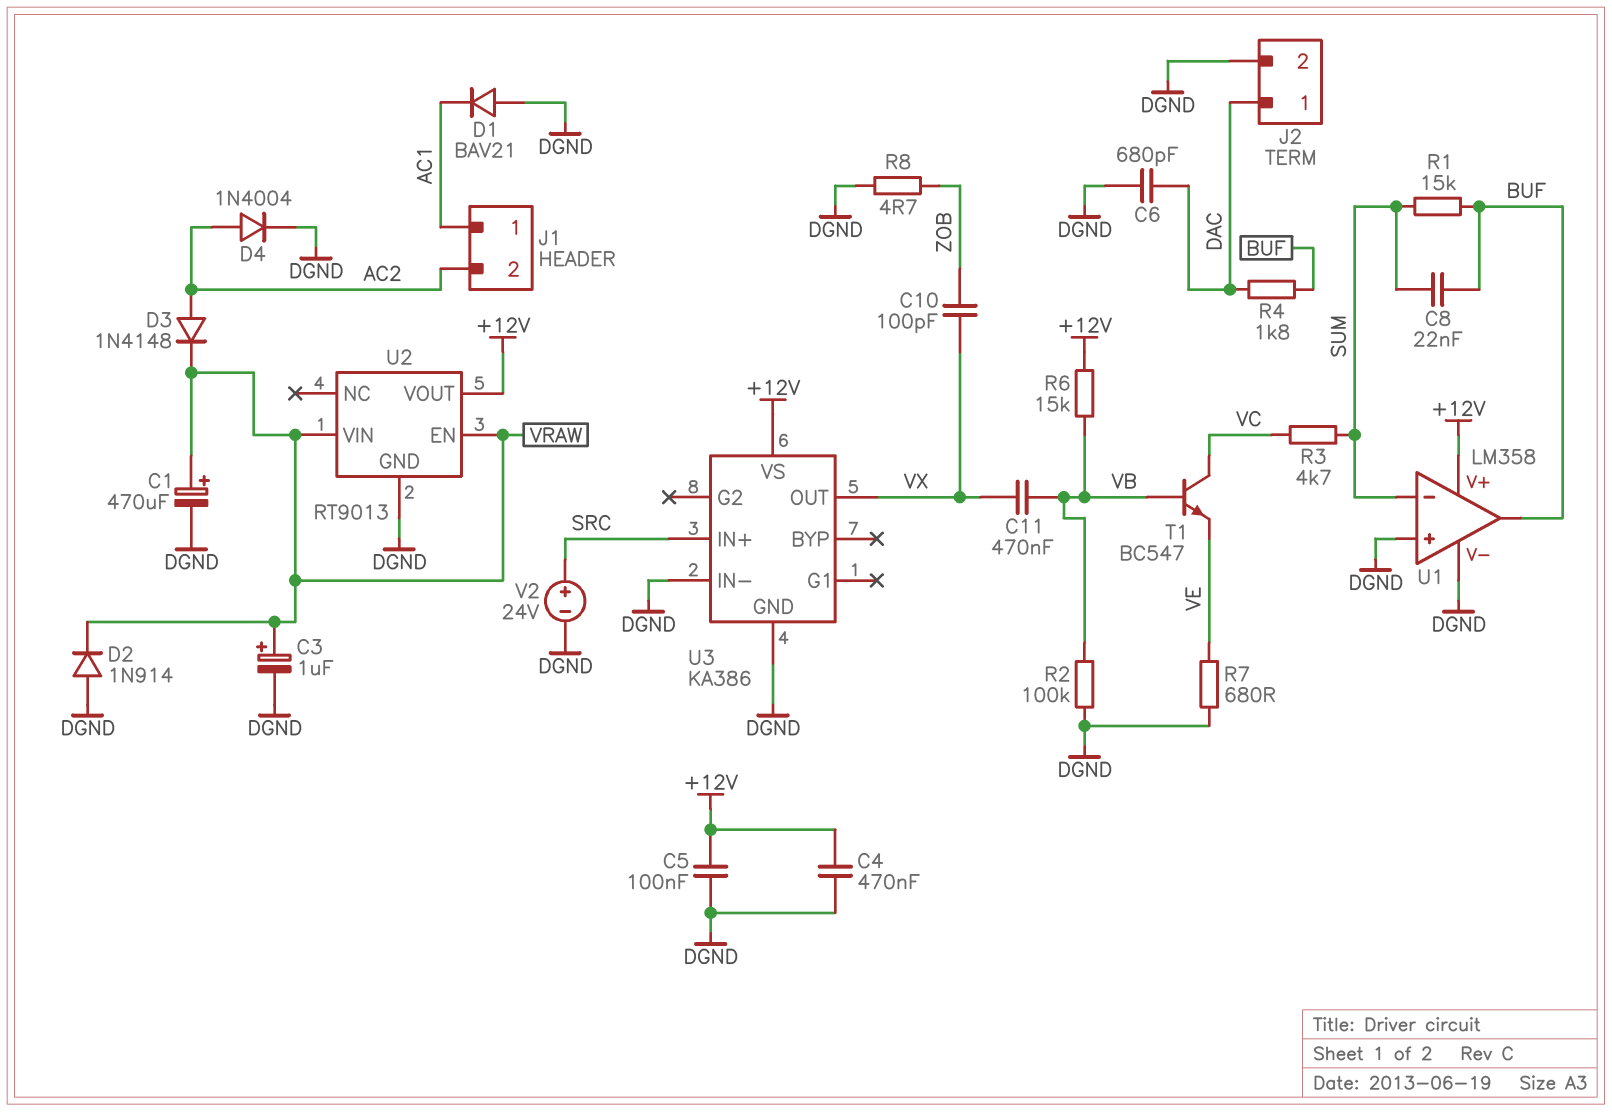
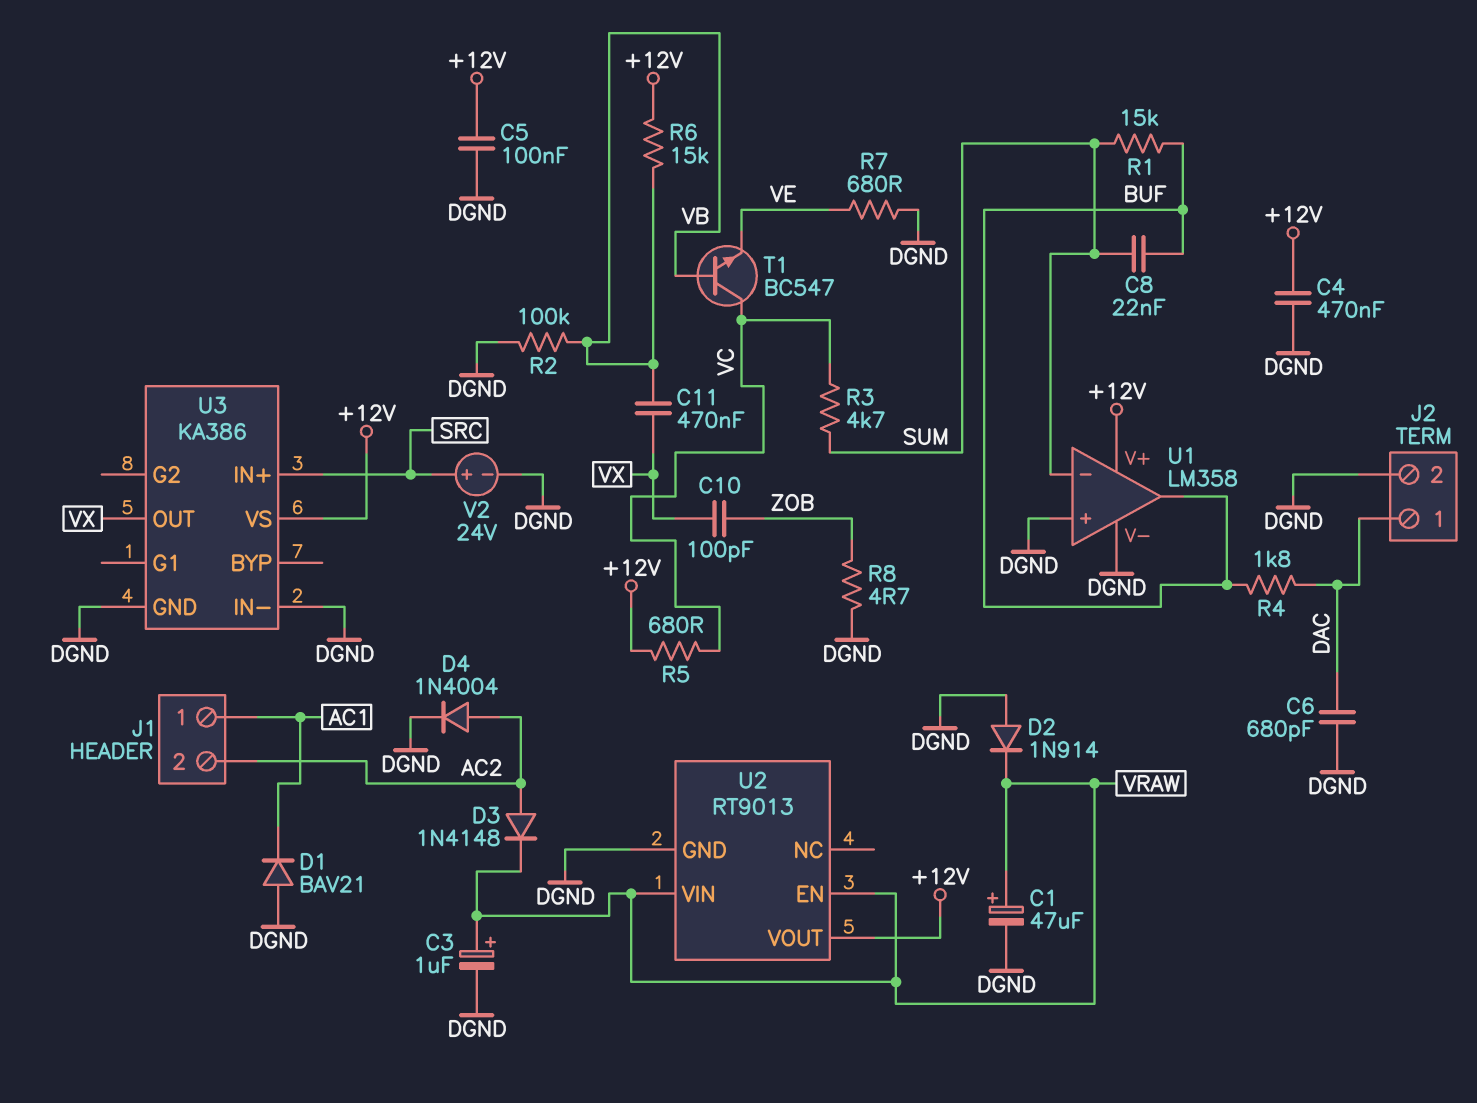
C1: 470uF (plus VRAW, minus DGND) -> 47uF (plus VRAW, minus DGND)
R5: none -> 680 (+12V, VC)

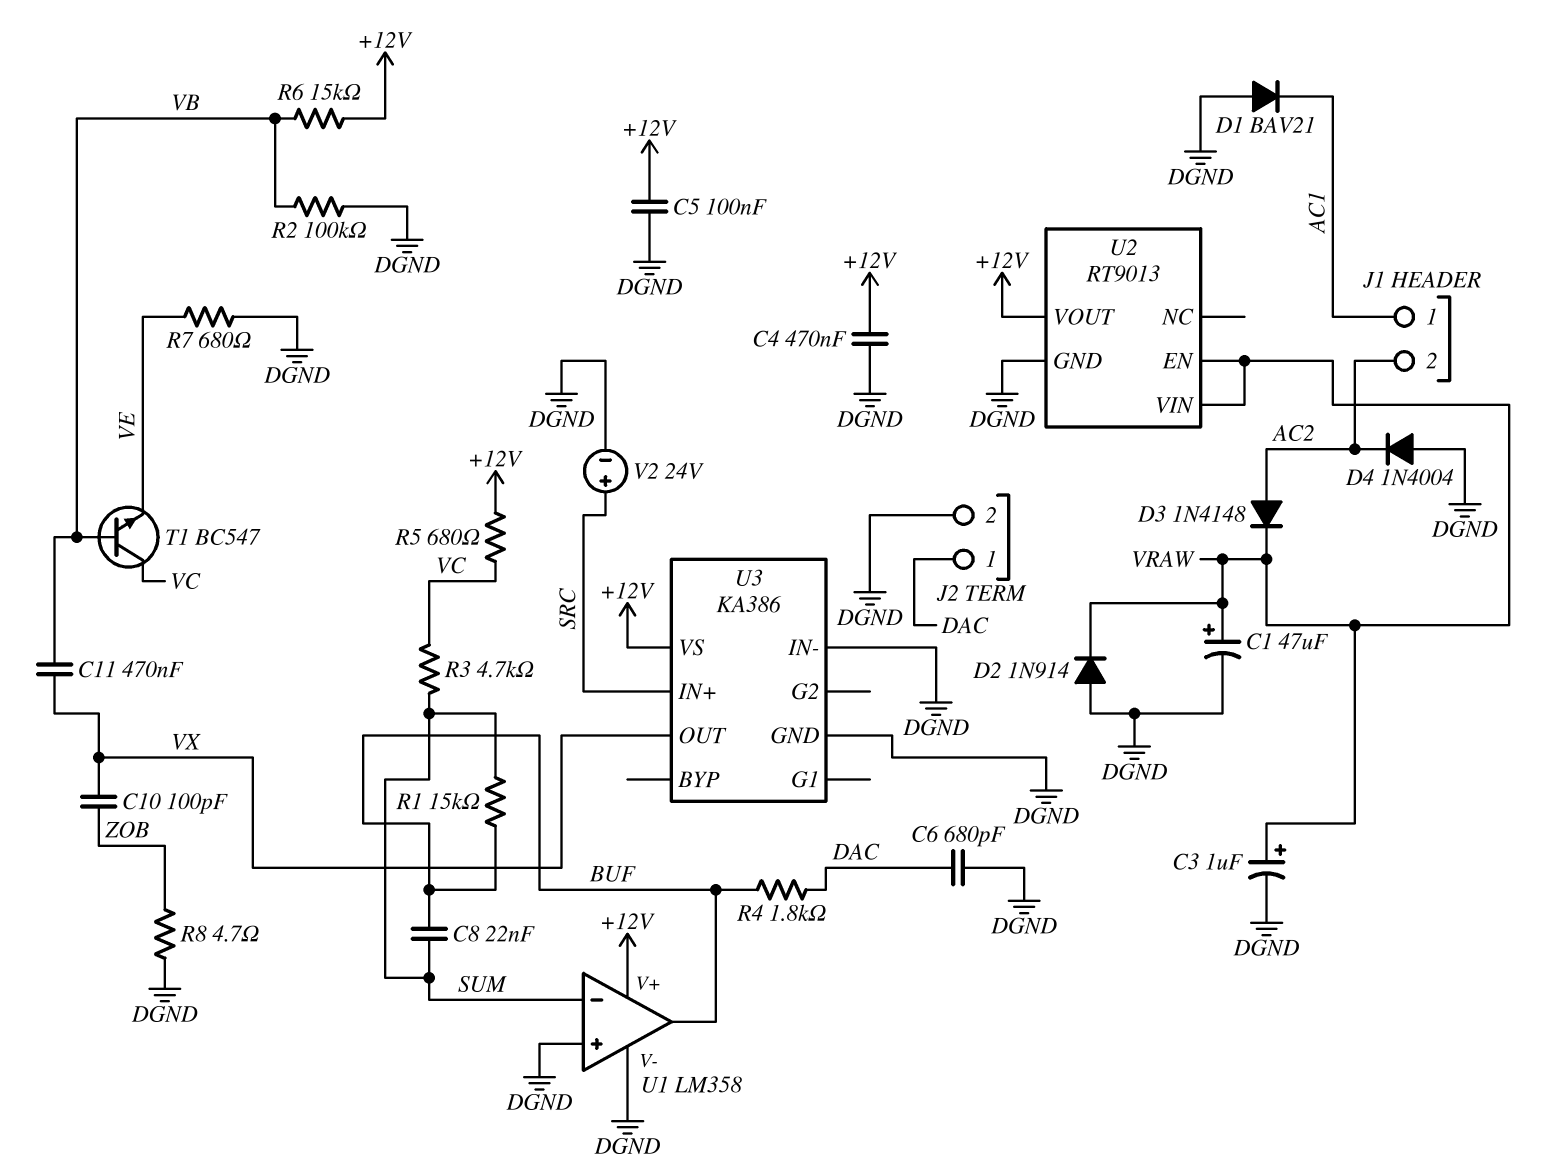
D4: diode 1N4004 (A AC2, K DGND) -> diode 1N4004 (A DGND, K AC2)

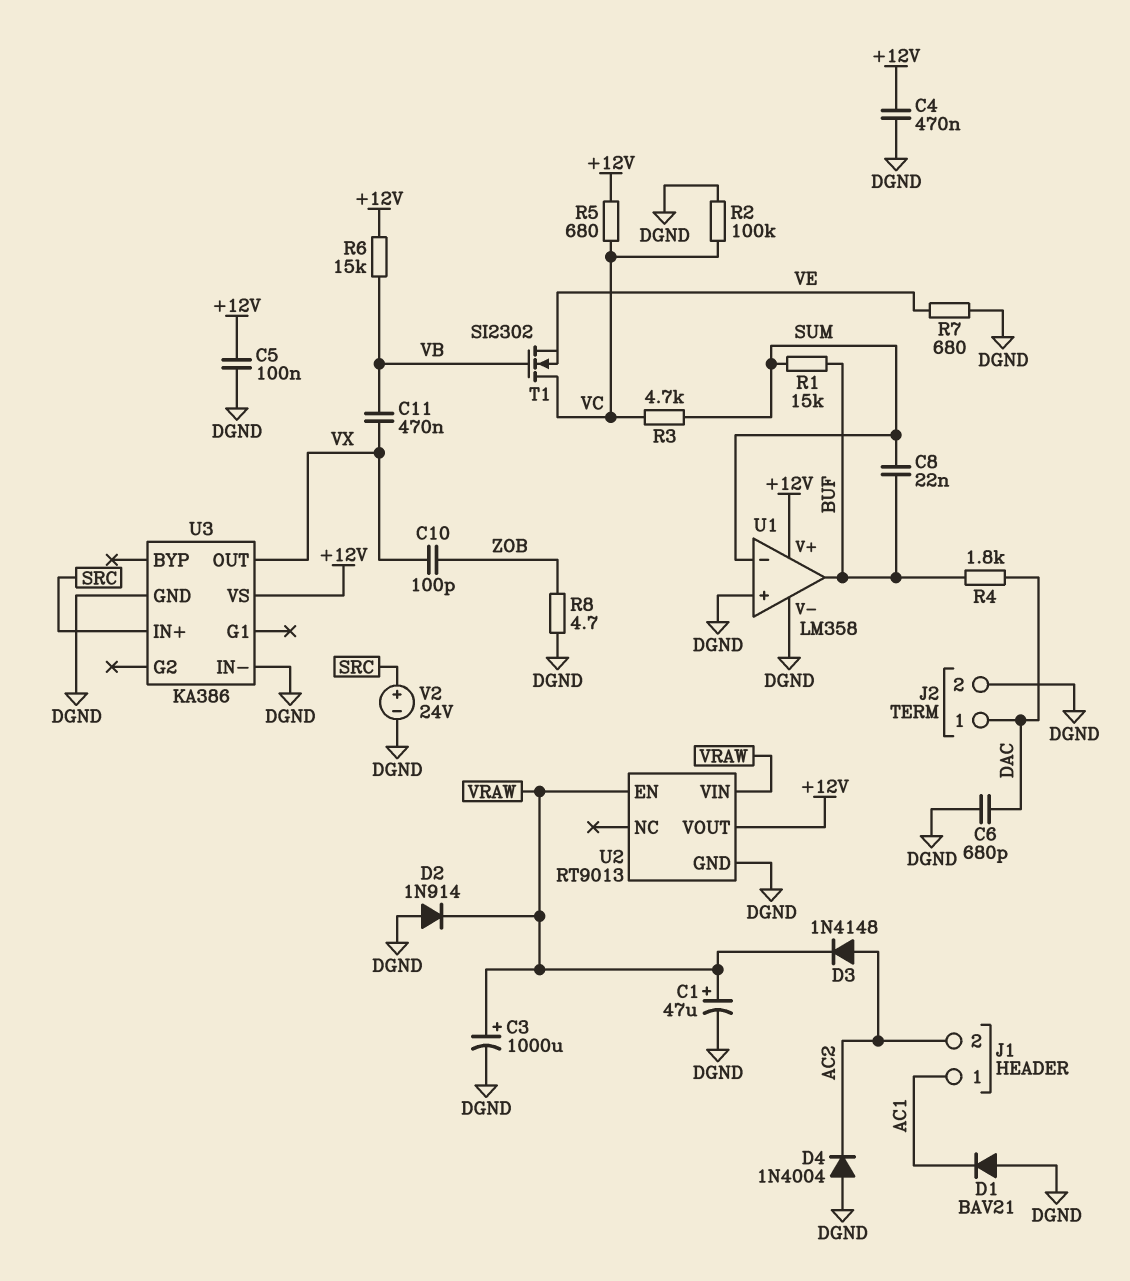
C3: 1uF (plus VRAW, minus DGND) -> 1000uF (plus VRAW, minus DGND)
R2: 100k (DGND, VB) -> 100k (DGND, VC)
T1: NPN BC547 (B VB, C VC, E VE) -> NMOS SI2302 (G VB, D VC, S VE)

